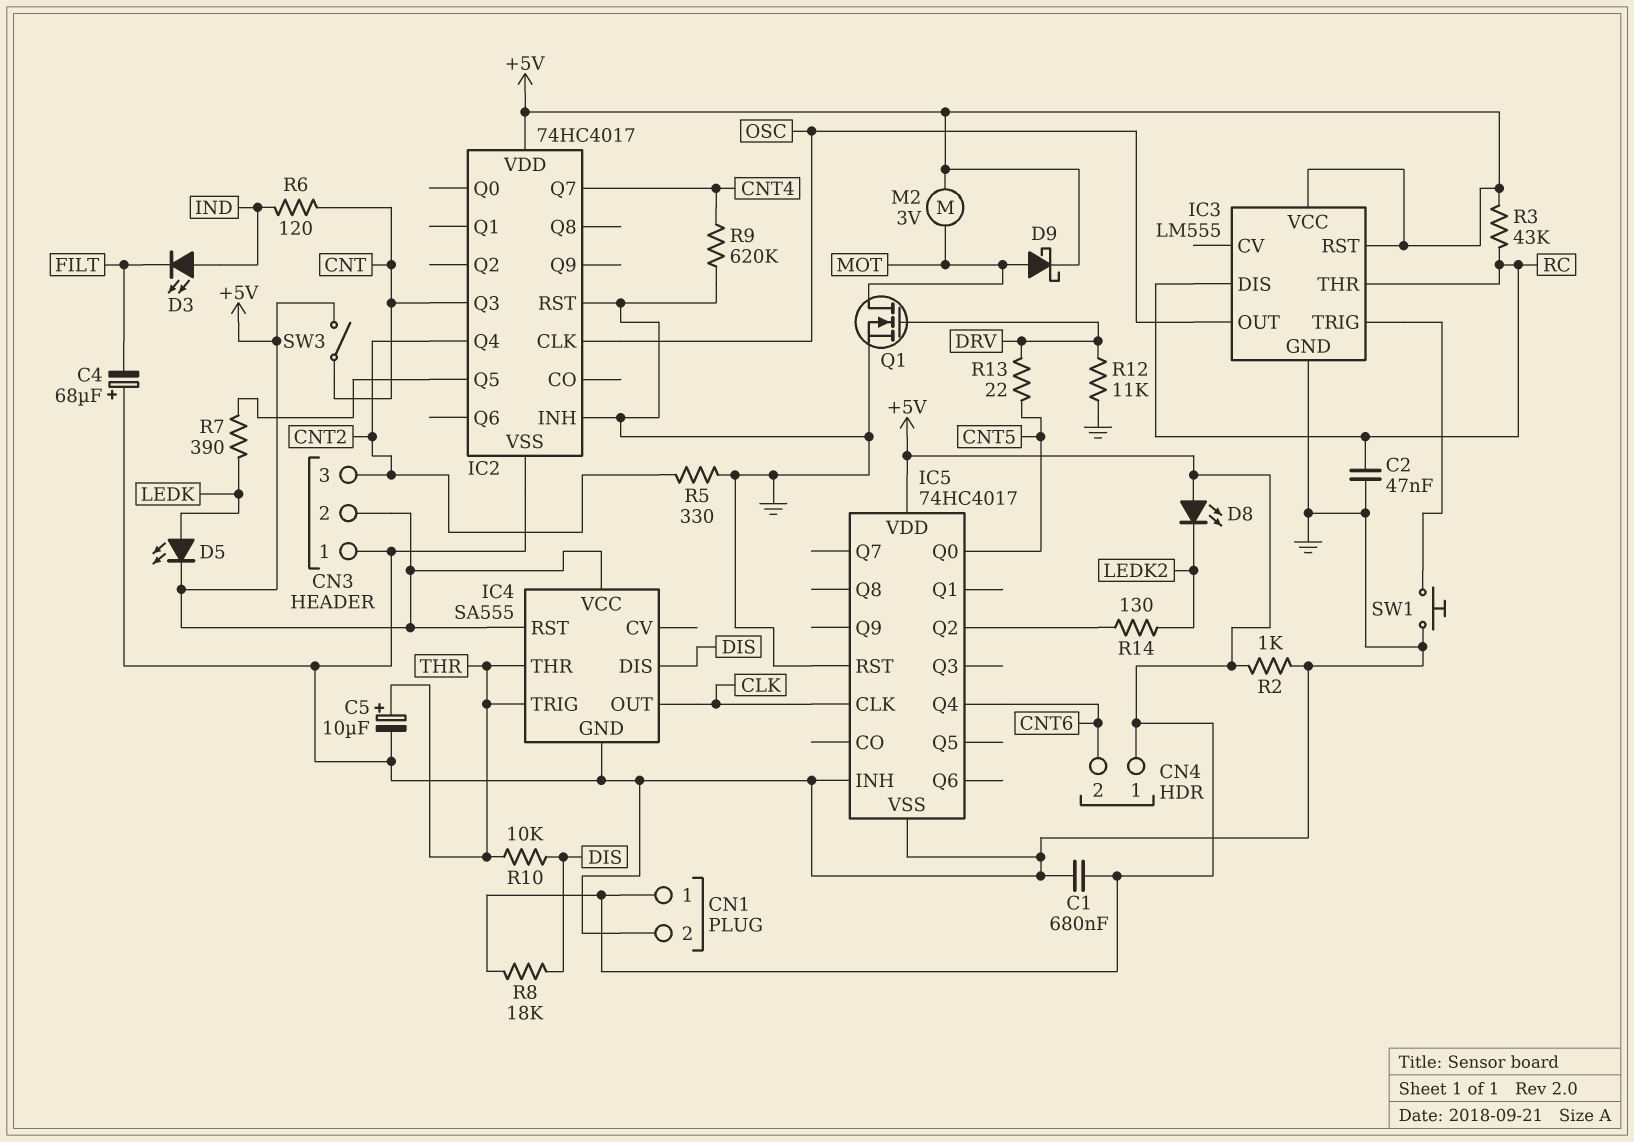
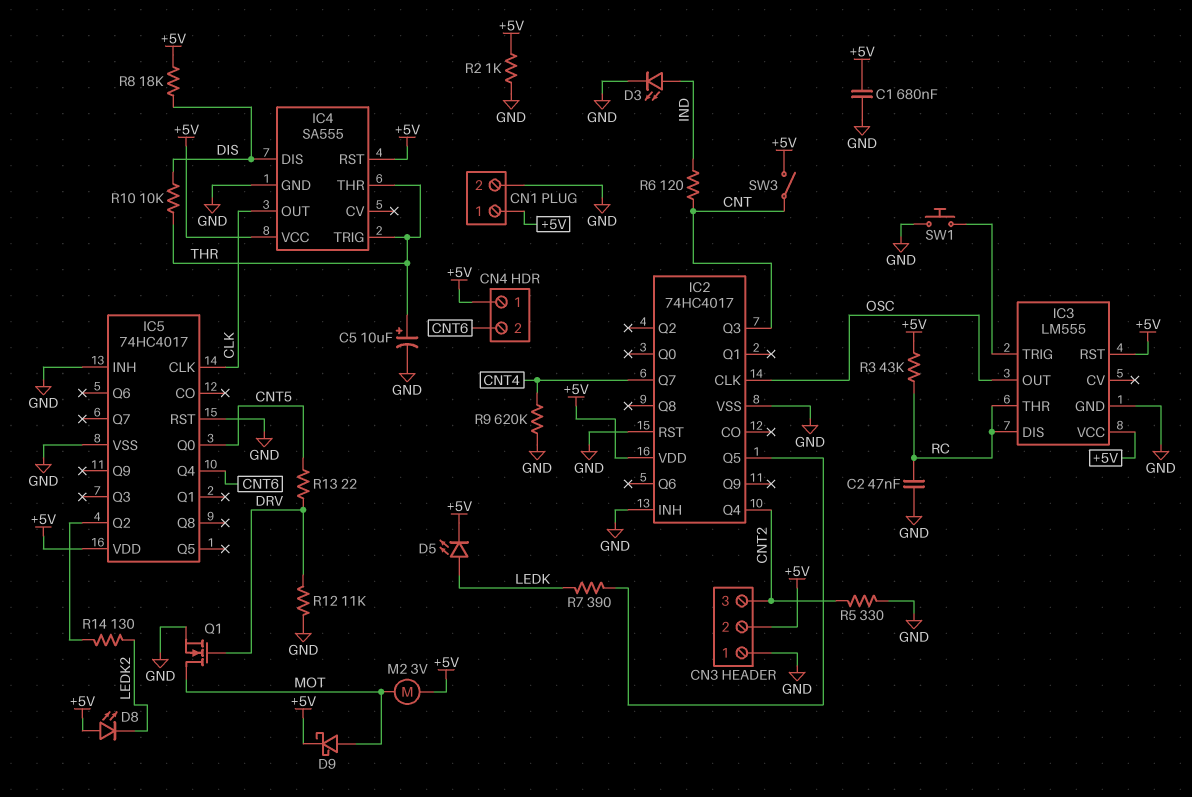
C4: 68uF (plus GND, minus FILT) -> none
D3: LED (A IND, K FILT) -> LED (A IND, K GND)

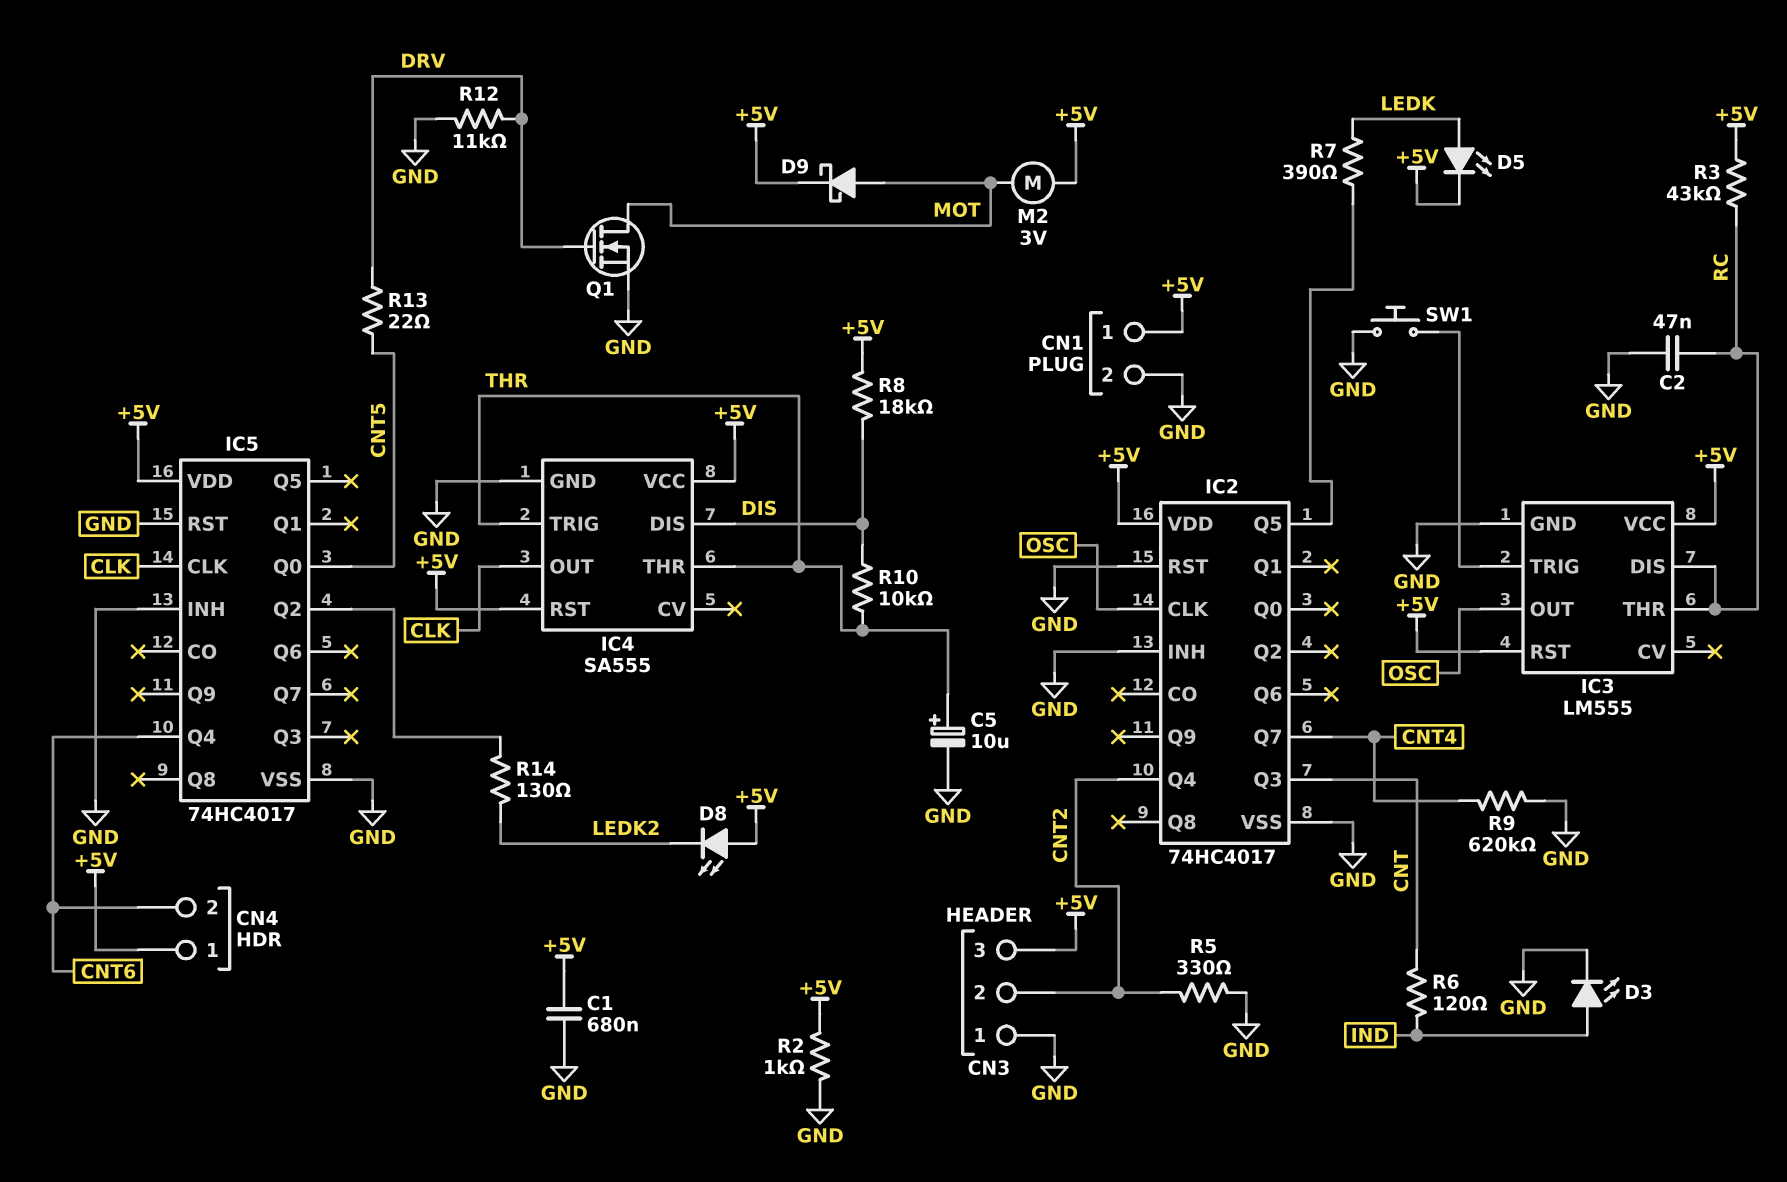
CN3 pin 2: +5V -> CNT2
CN3 pin 3: CNT2 -> +5V
SW3: switch (+5V, CNT) -> none

